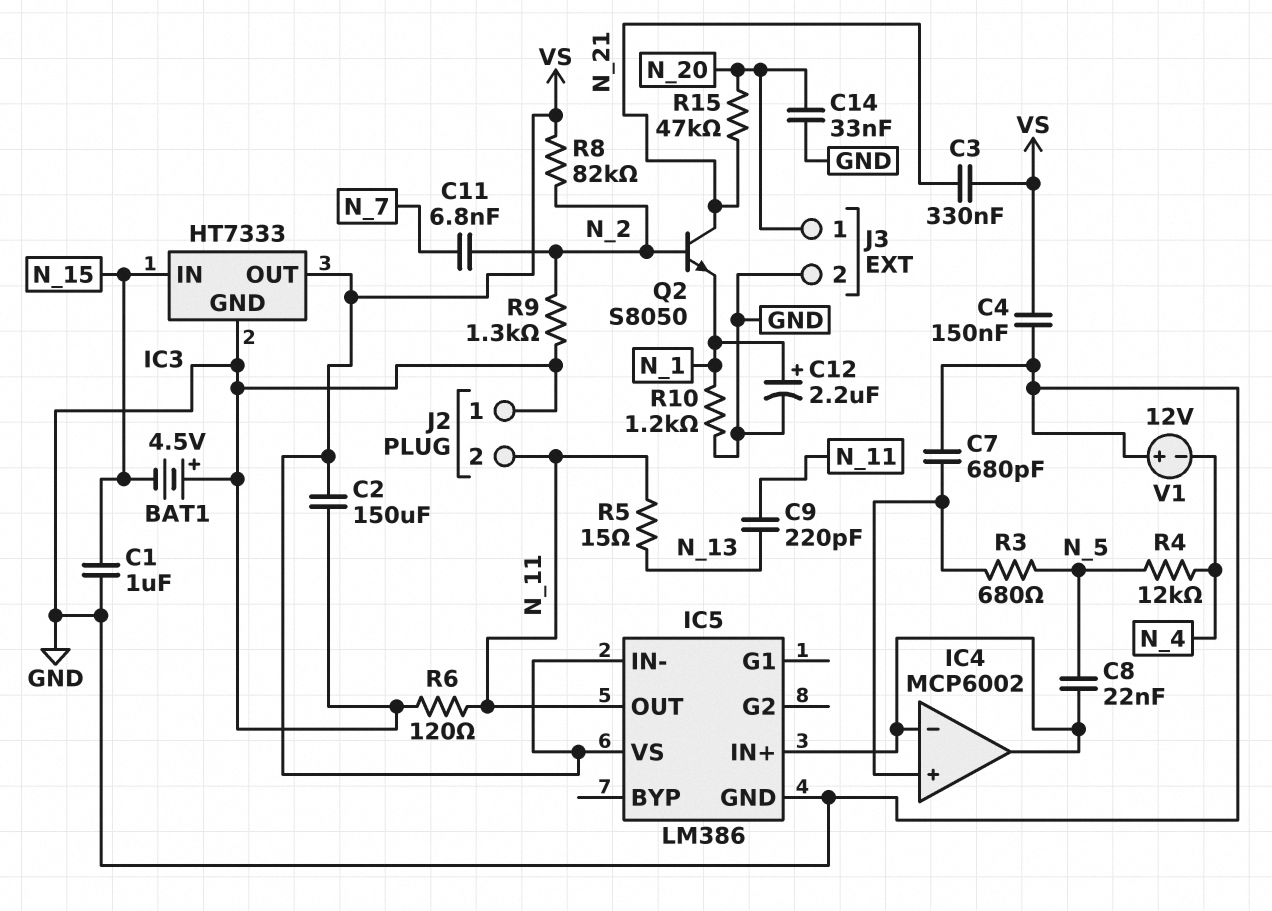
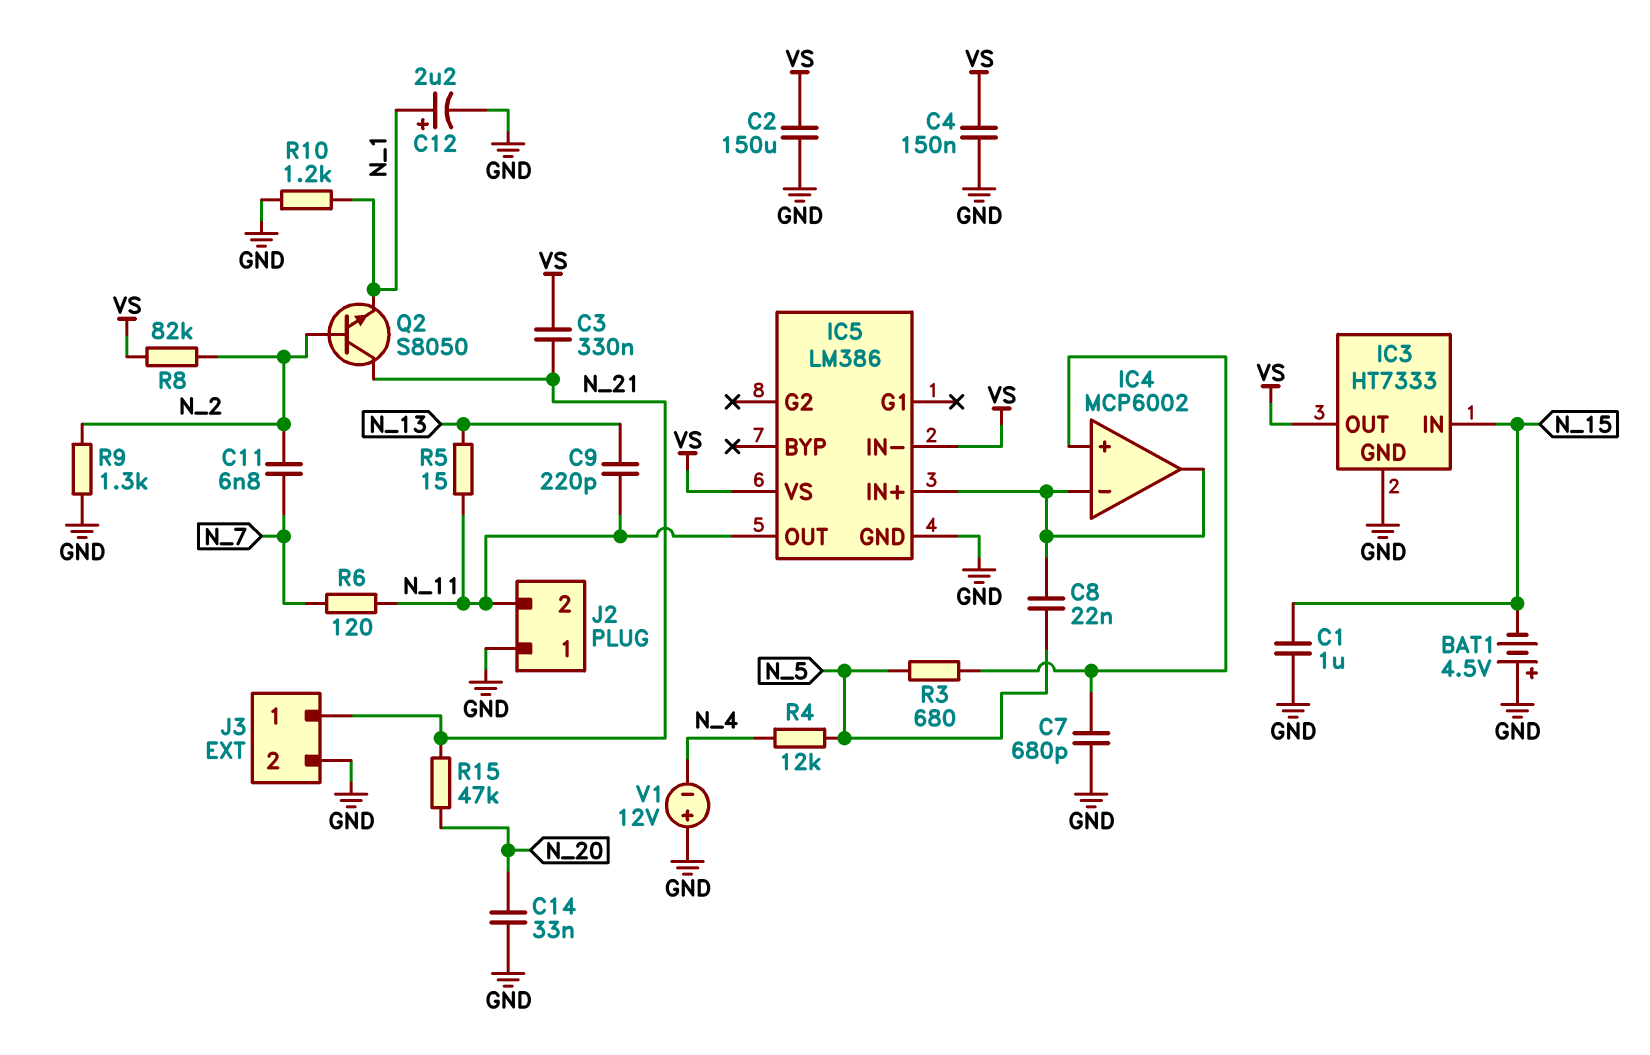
J3 pin 1: N_20 -> N_21
R6: 120 (GND, N_11) -> 120 (N_7, N_11)

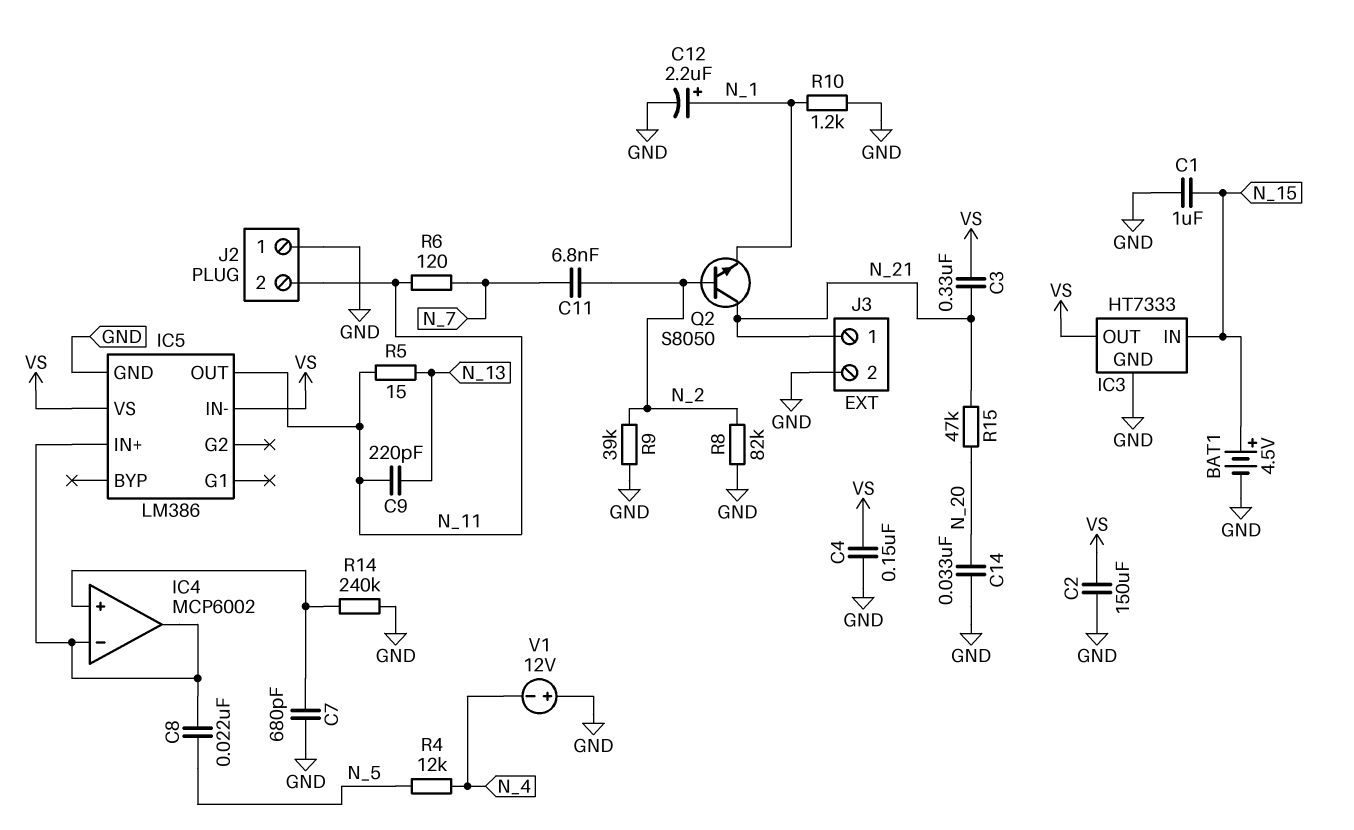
BAT1: 4.5V (plus GND, minus N_15) -> 4.5V (plus N_15, minus GND)
R3: 680 (IC4/in+, N_5) -> none
R8: 82k (N_2, VS) -> 82k (GND, N_2)
R9: 1.3k (GND, N_2) -> 39k (GND, N_2)
R14: none -> 240k (GND, IC4/in+)

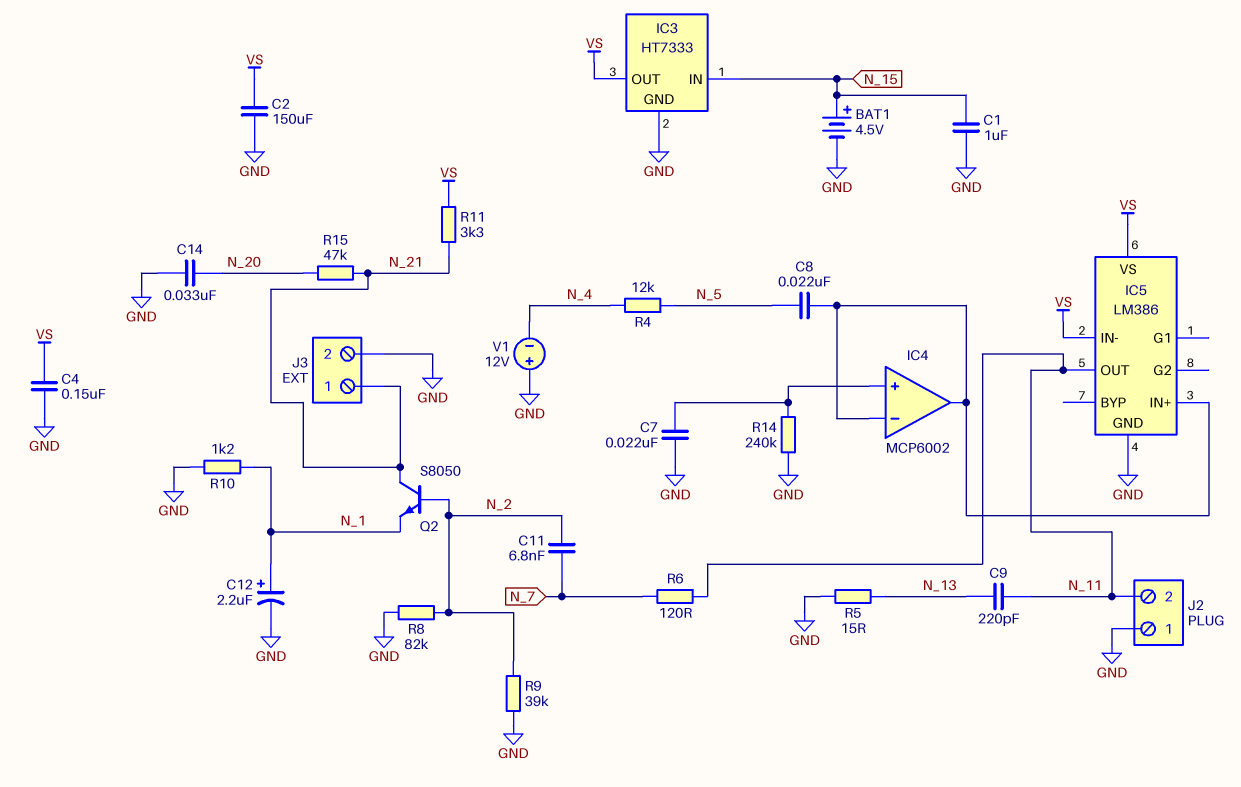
C3: 330nF (N_21, VS) -> none
C7: 680pF (GND, IC4/in+) -> 22nF (GND, IC4/in+)
R5: 15 (N_11, N_13) -> 15 (GND, N_13)
R11: none -> 3.3k (N_21, VS)

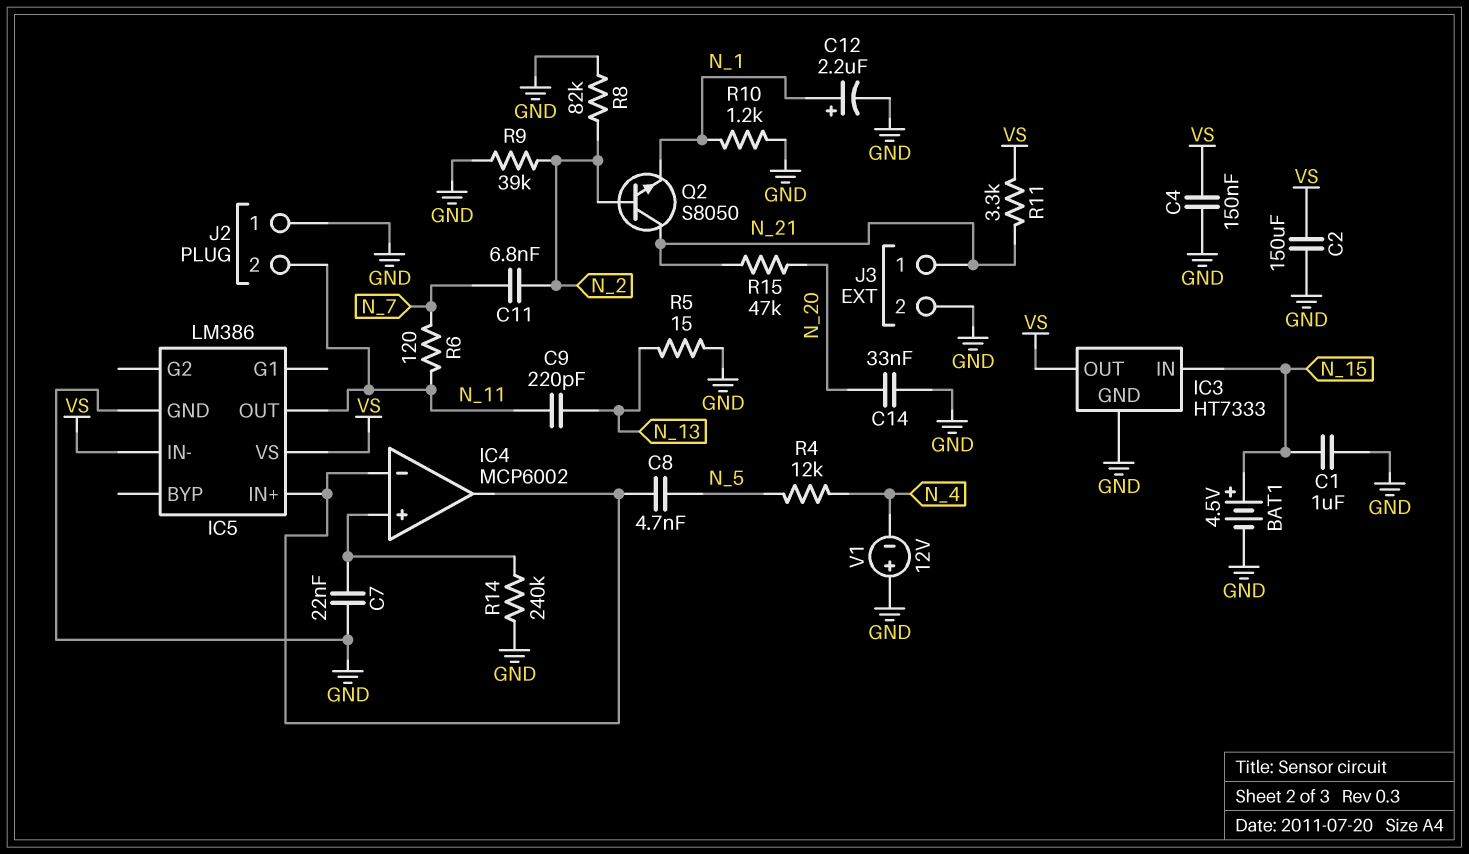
C8: 22nF (IC4/in-, N_5) -> 4.7nF (IC4/in-, N_5)

